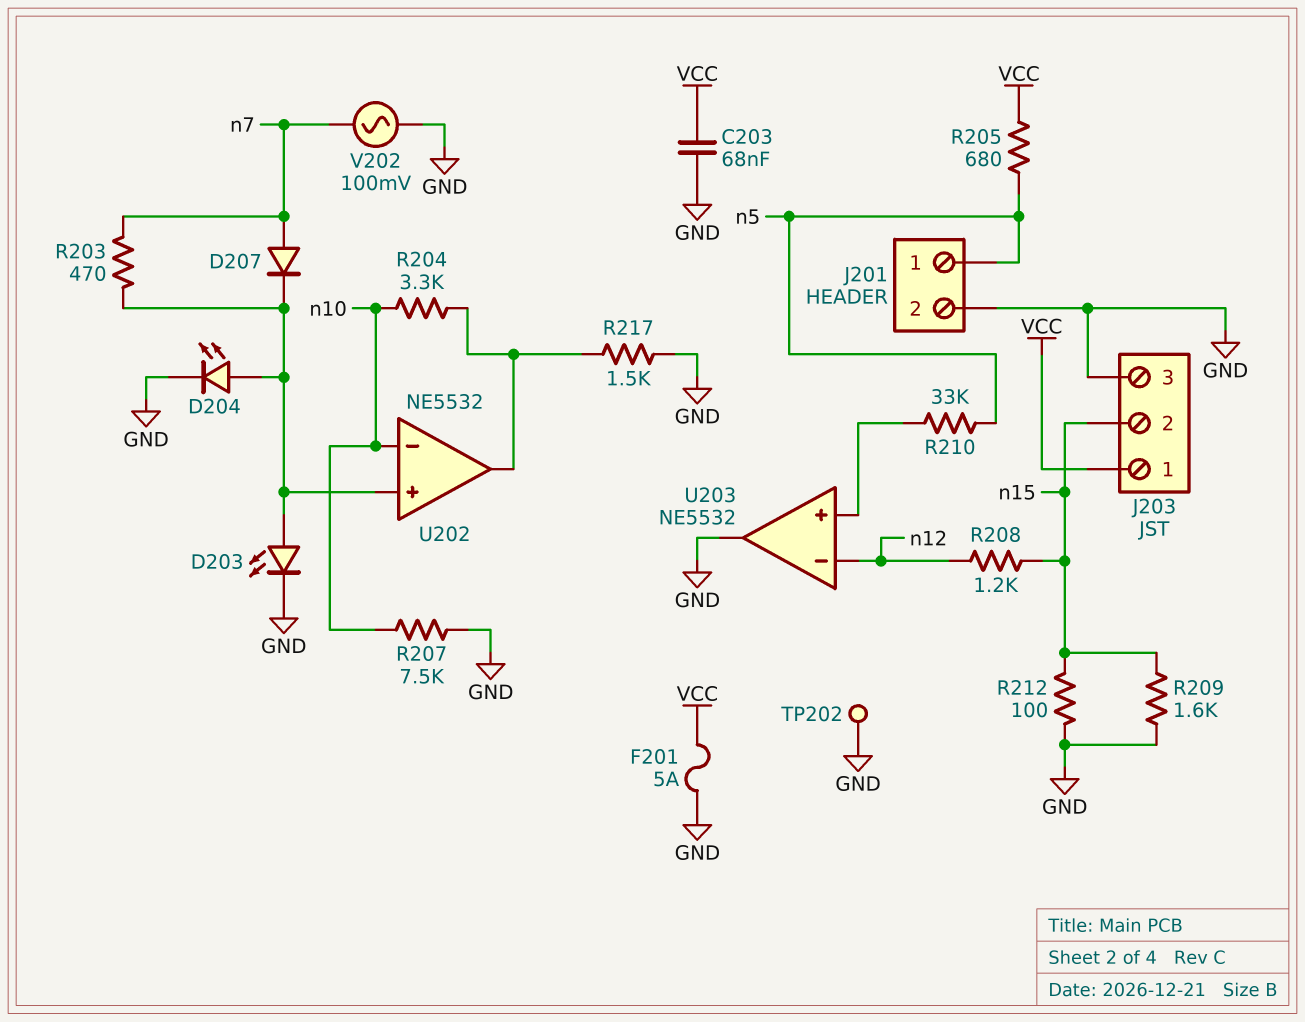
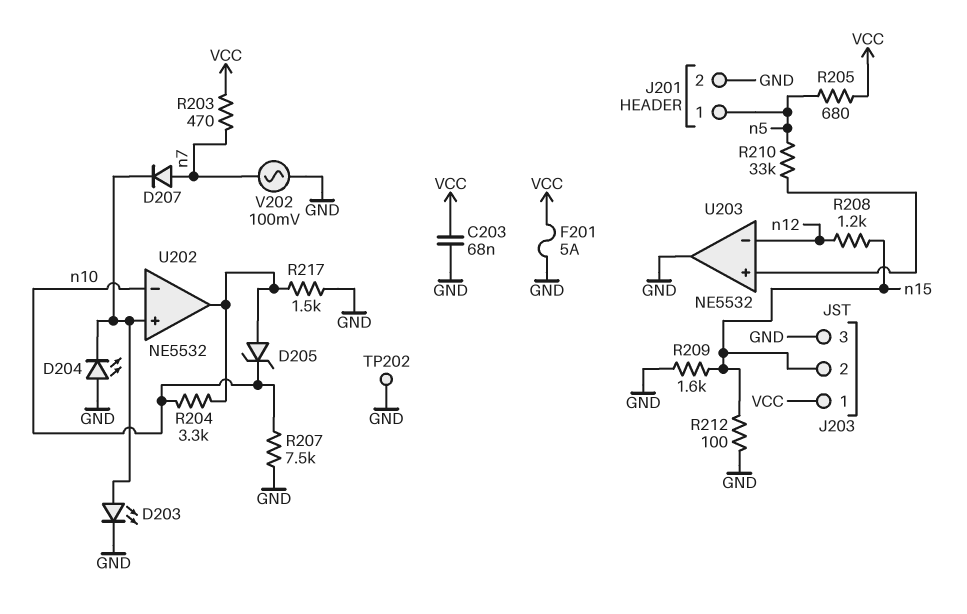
D204: LED (A U202/in+, K GND) -> LED (A GND, K U202/in+)
D205: none -> zener (A U202/out, K n10)
R203: 470 (U202/in+, n7) -> 470 (VCC, n7)

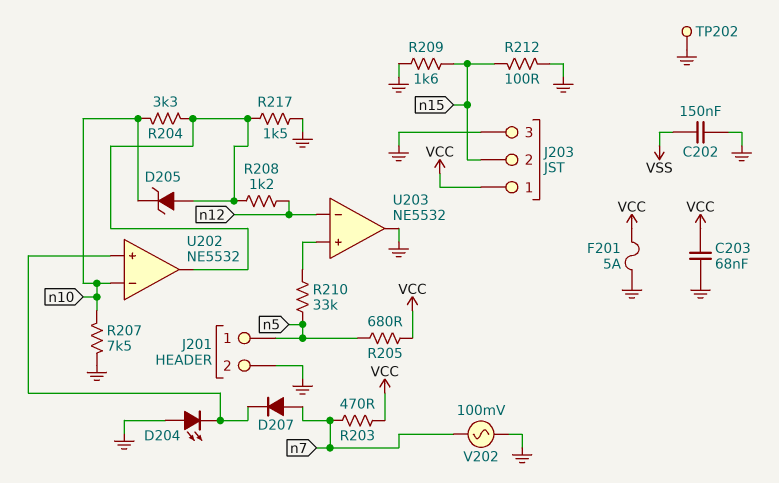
C202: none -> 150nF (GND, VSS)
D203: LED (A U202/in+, K GND) -> none
R208: 1.2k (n12, n15) -> 1.2k (U202/out, n12)

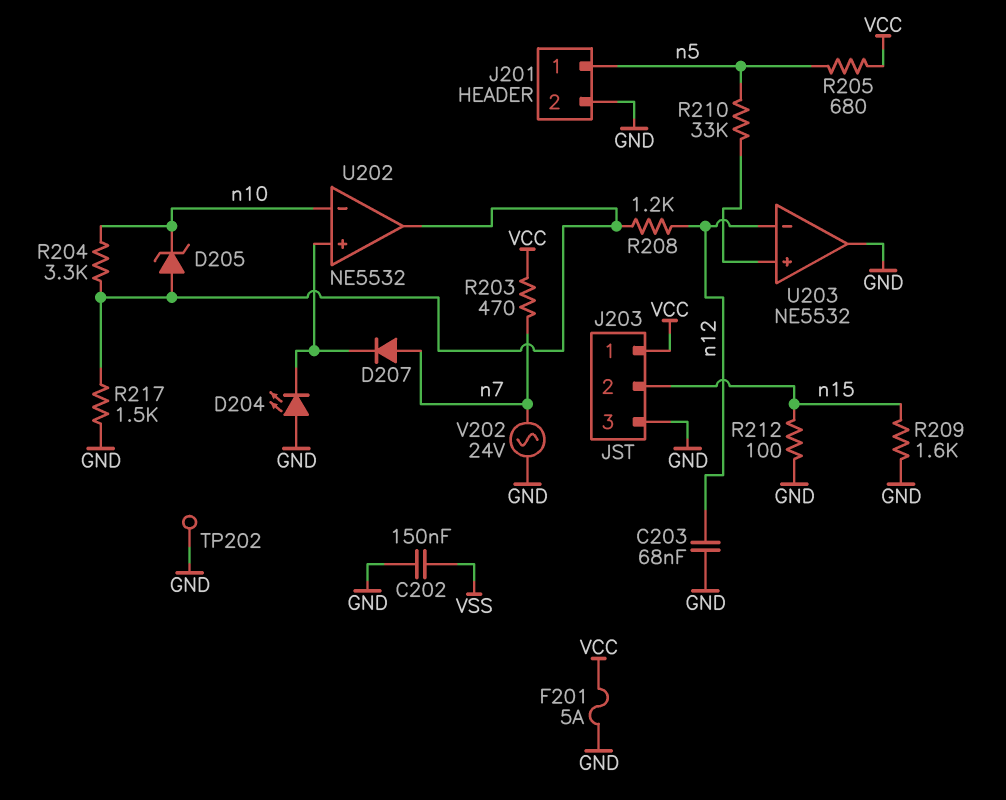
C203: 68nF (GND, VCC) -> 68nF (GND, n12)
R207: 7.5k (GND, n10) -> none
V202: AC 100mV (GND, n7) -> AC 24V (GND, n7)

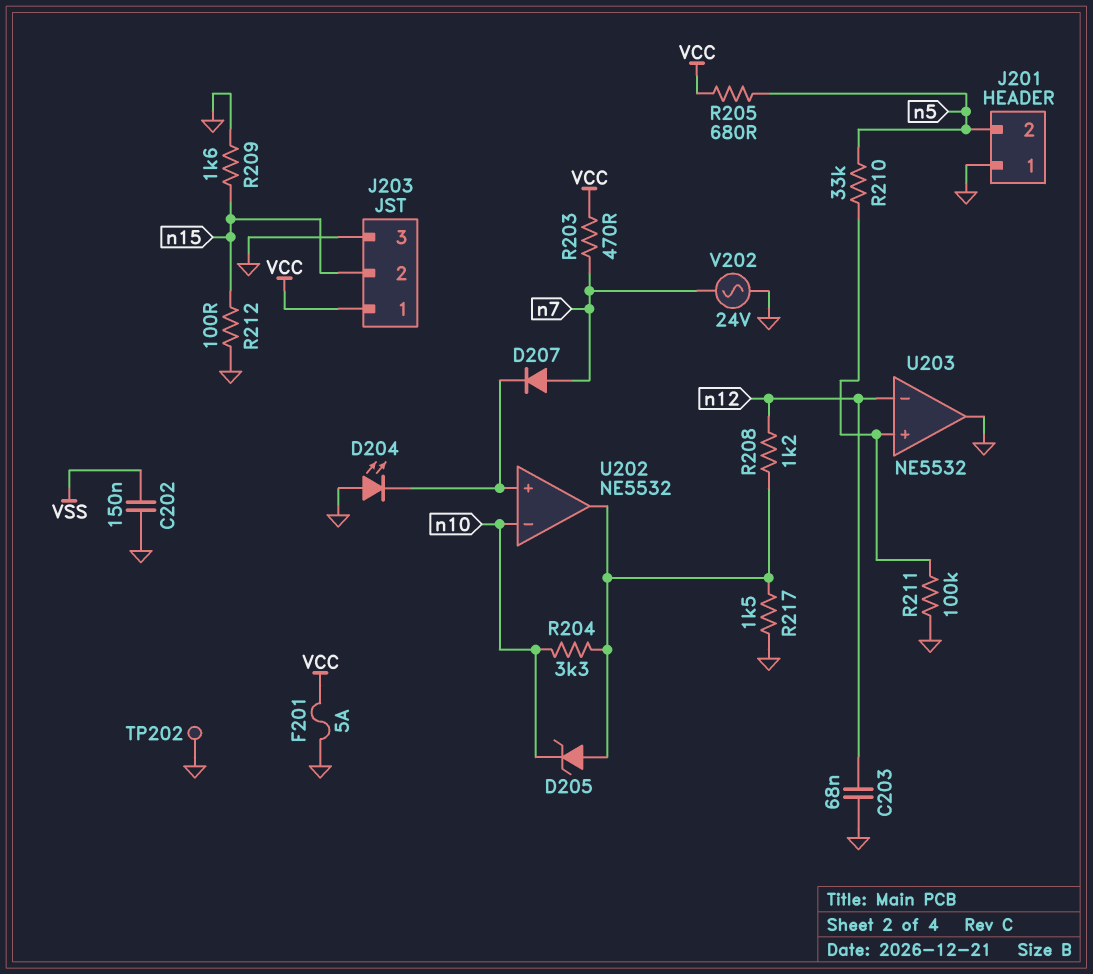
J201 pin 1: n5 -> GND
J201 pin 2: GND -> n5
R211: none -> 100k (GND, U203/in+)

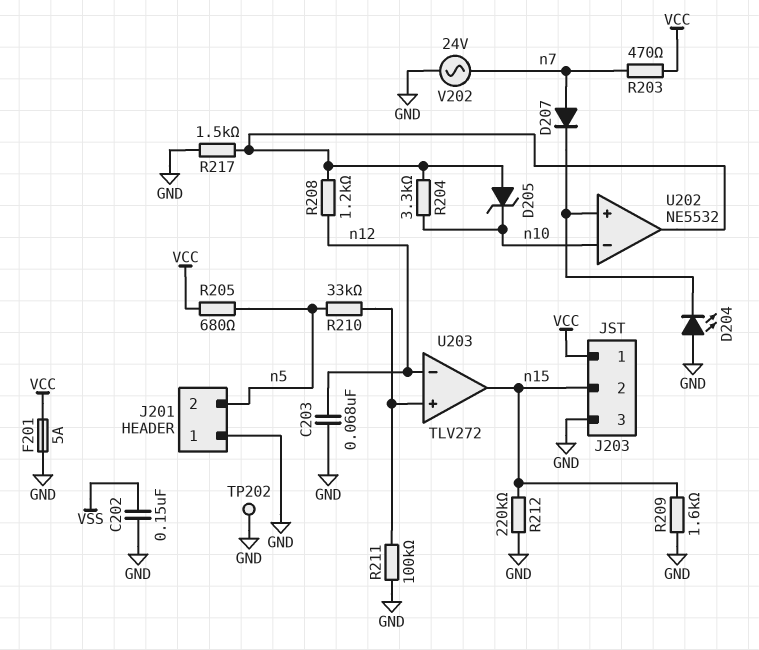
R212: 100 (GND, n15) -> 220k (GND, n15)
U203: NE5532 -> TLV272
U203 pin out: GND -> n15

